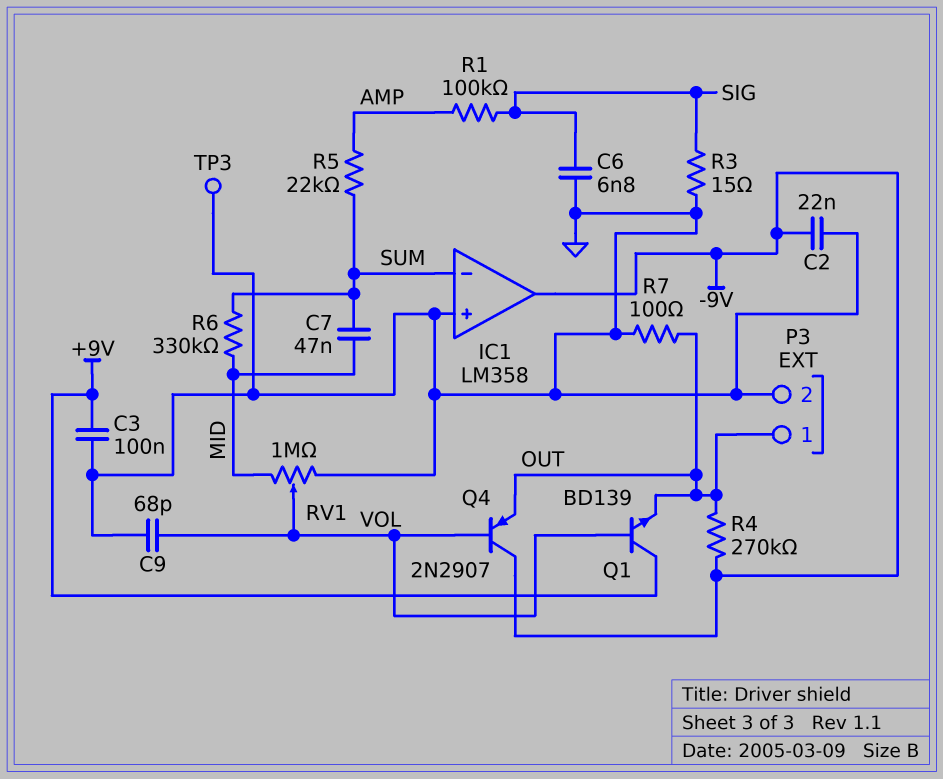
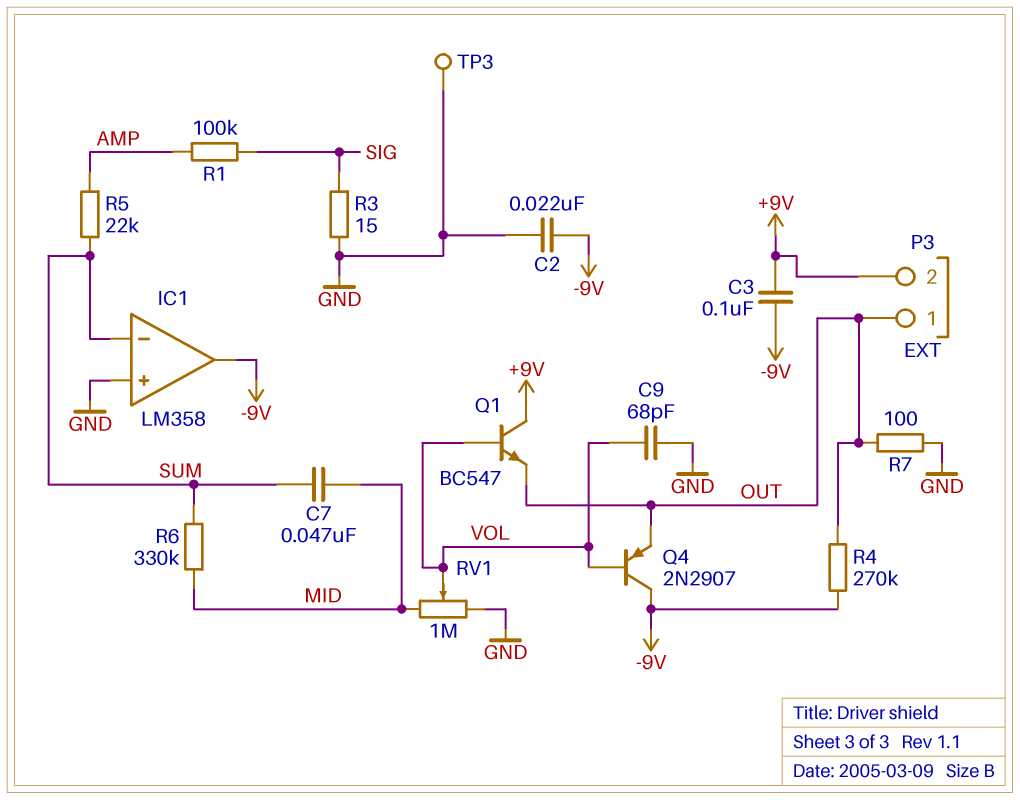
C3: 100nF (+9V, GND) -> 100nF (+9V, -9V)
C6: 6.8nF (GND, SIG) -> none
P3 pin 2: GND -> +9V
Q1: NPN BD139 (B VOL, C +9V, E OUT) -> NPN BC547 (B VOL, C +9V, E OUT)

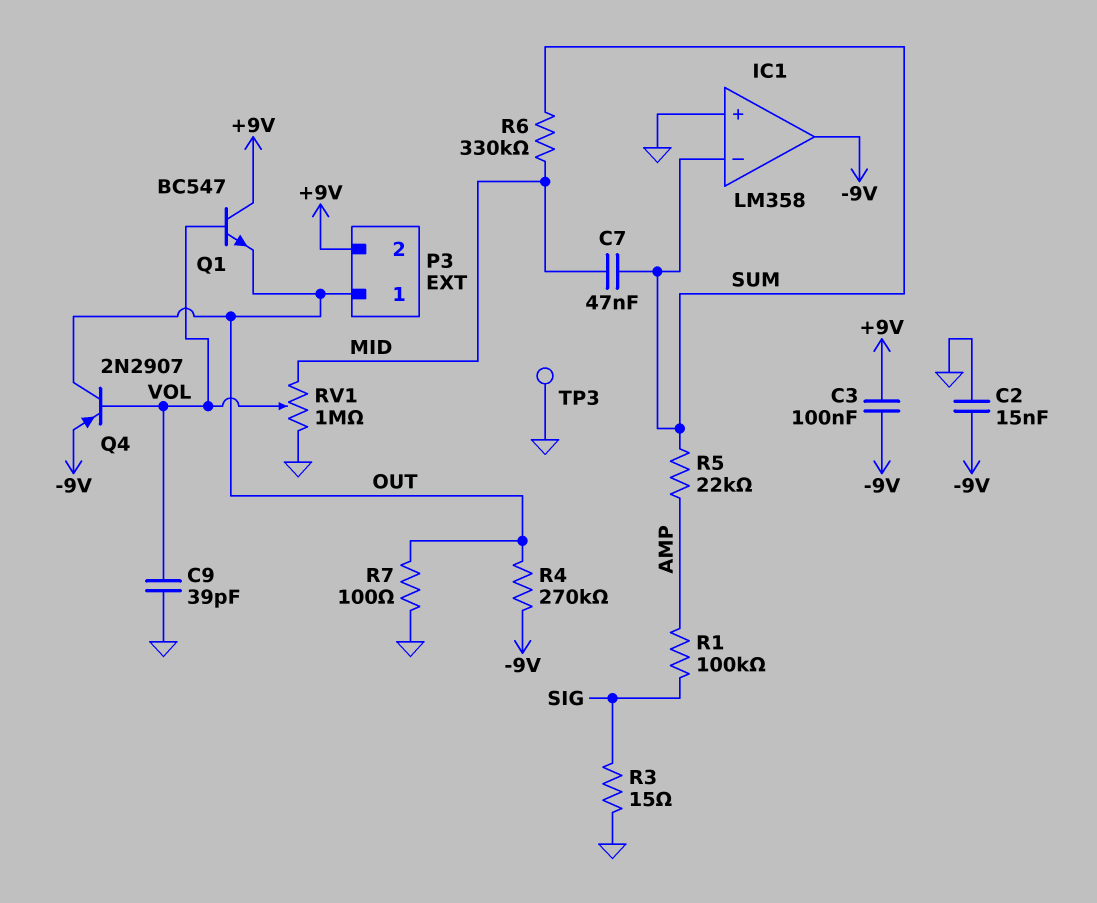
C2: 22nF (-9V, GND) -> 15nF (-9V, GND)
C9: 68pF (GND, VOL) -> 39pF (GND, VOL)
Q4: PNP 2N2907 (B VOL, C -9V, E OUT) -> PNP 2N2907 (B VOL, C OUT, E -9V)

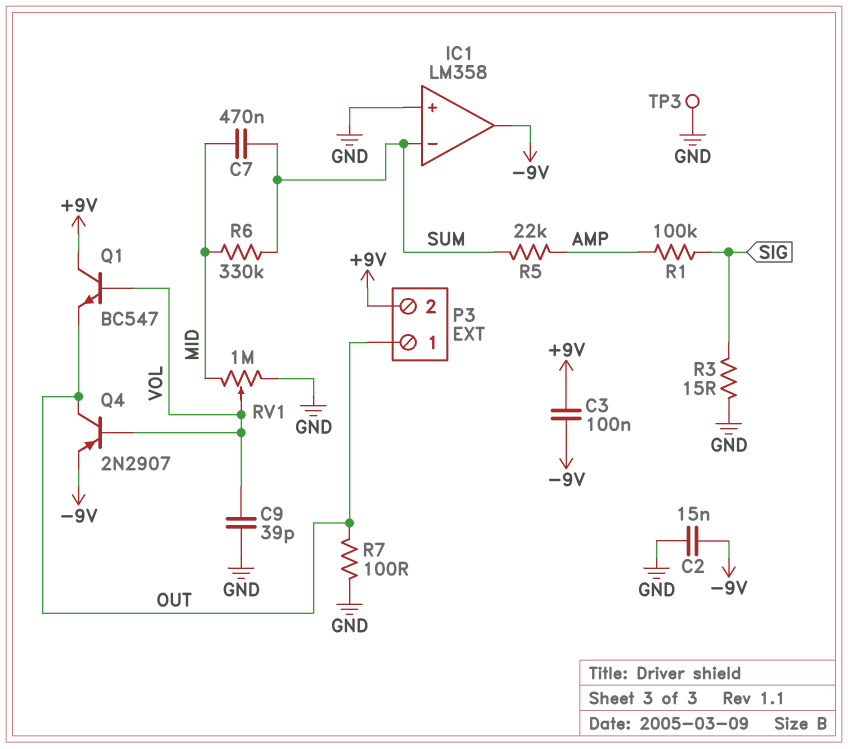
C7: 47nF (MID, SUM) -> 470nF (MID, SUM)
R4: 270k (-9V, OUT) -> none

